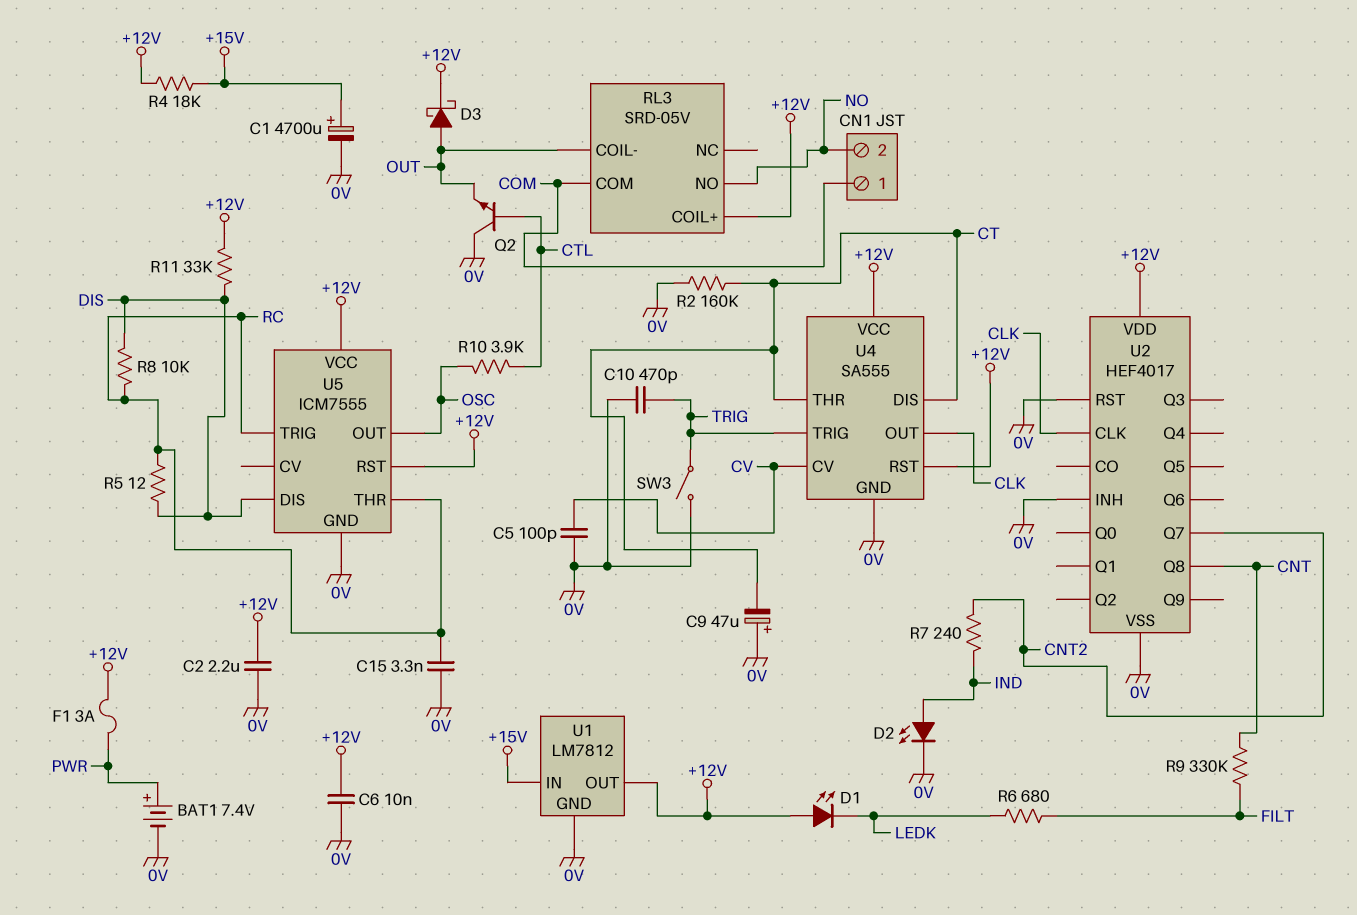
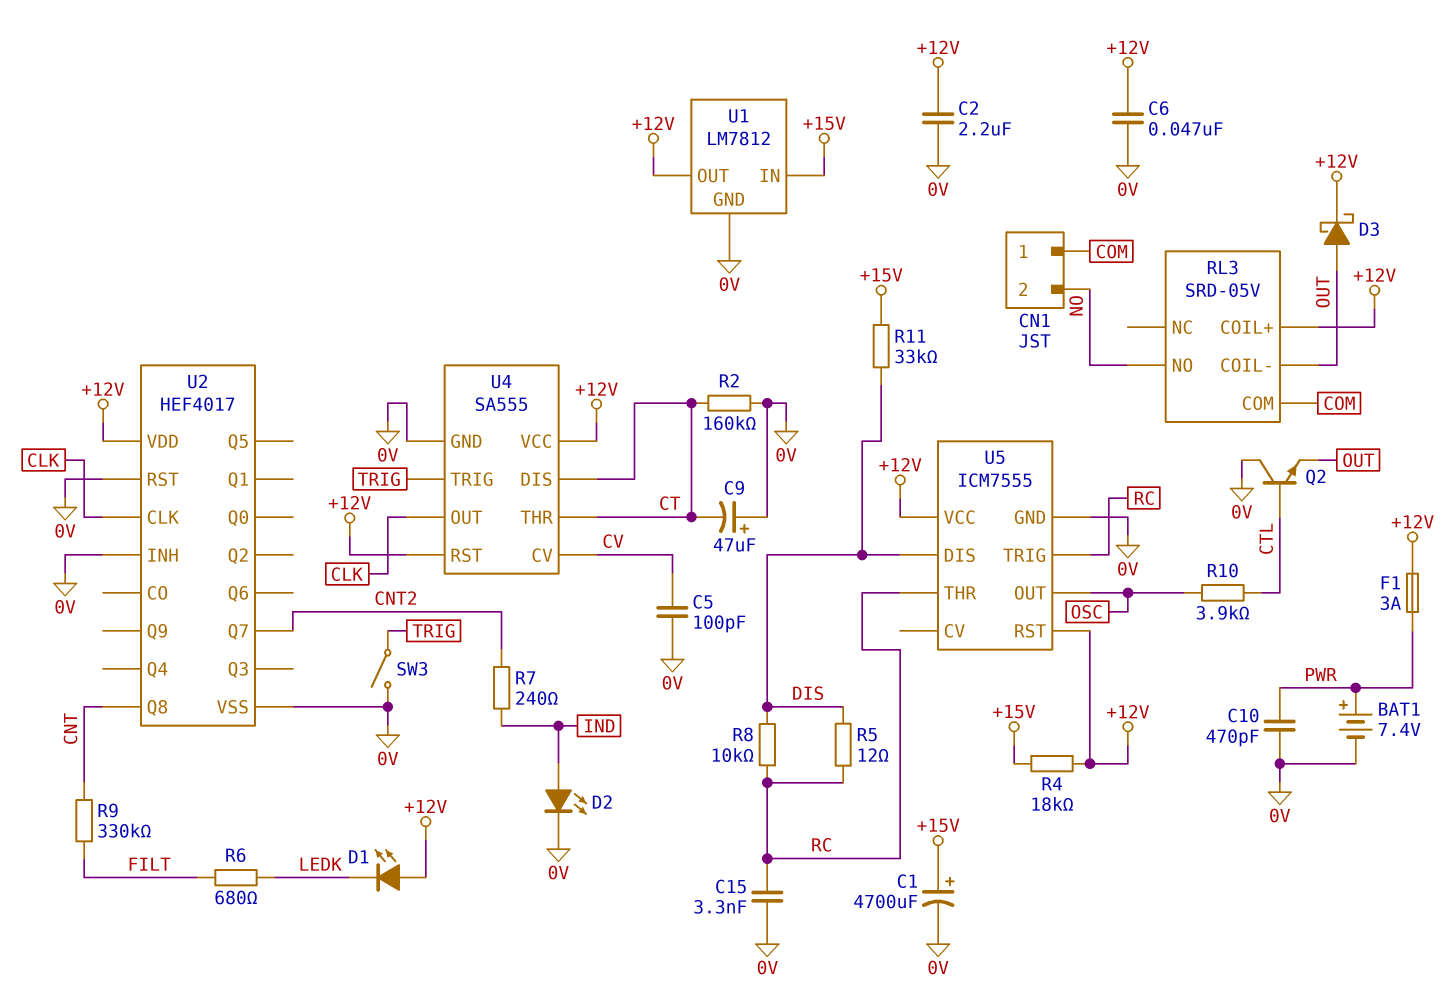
C6: 10nF (+12V, 0V) -> 47nF (+12V, 0V)
C10: 470pF (0V, TRIG) -> 470pF (0V, PWR)
R11: 33k (+12V, DIS) -> 33k (+15V, DIS)

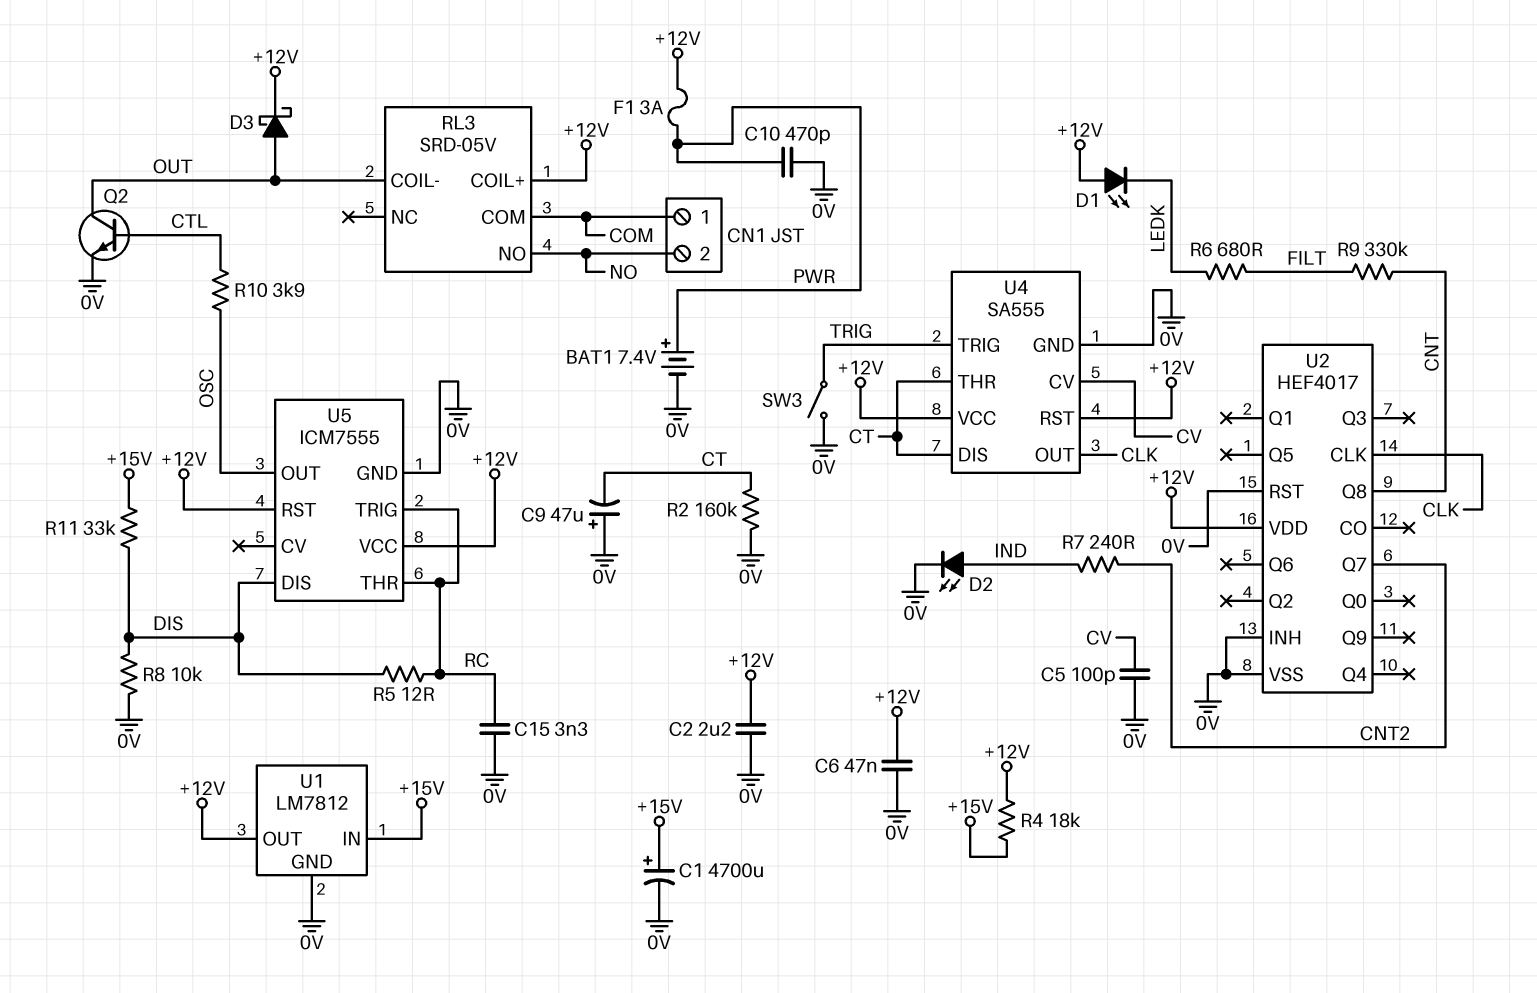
Q2: NPN (B CTL, C 0V, E OUT) -> NPN (B CTL, C OUT, E 0V)
R8: 10k (DIS, RC) -> 10k (0V, DIS)

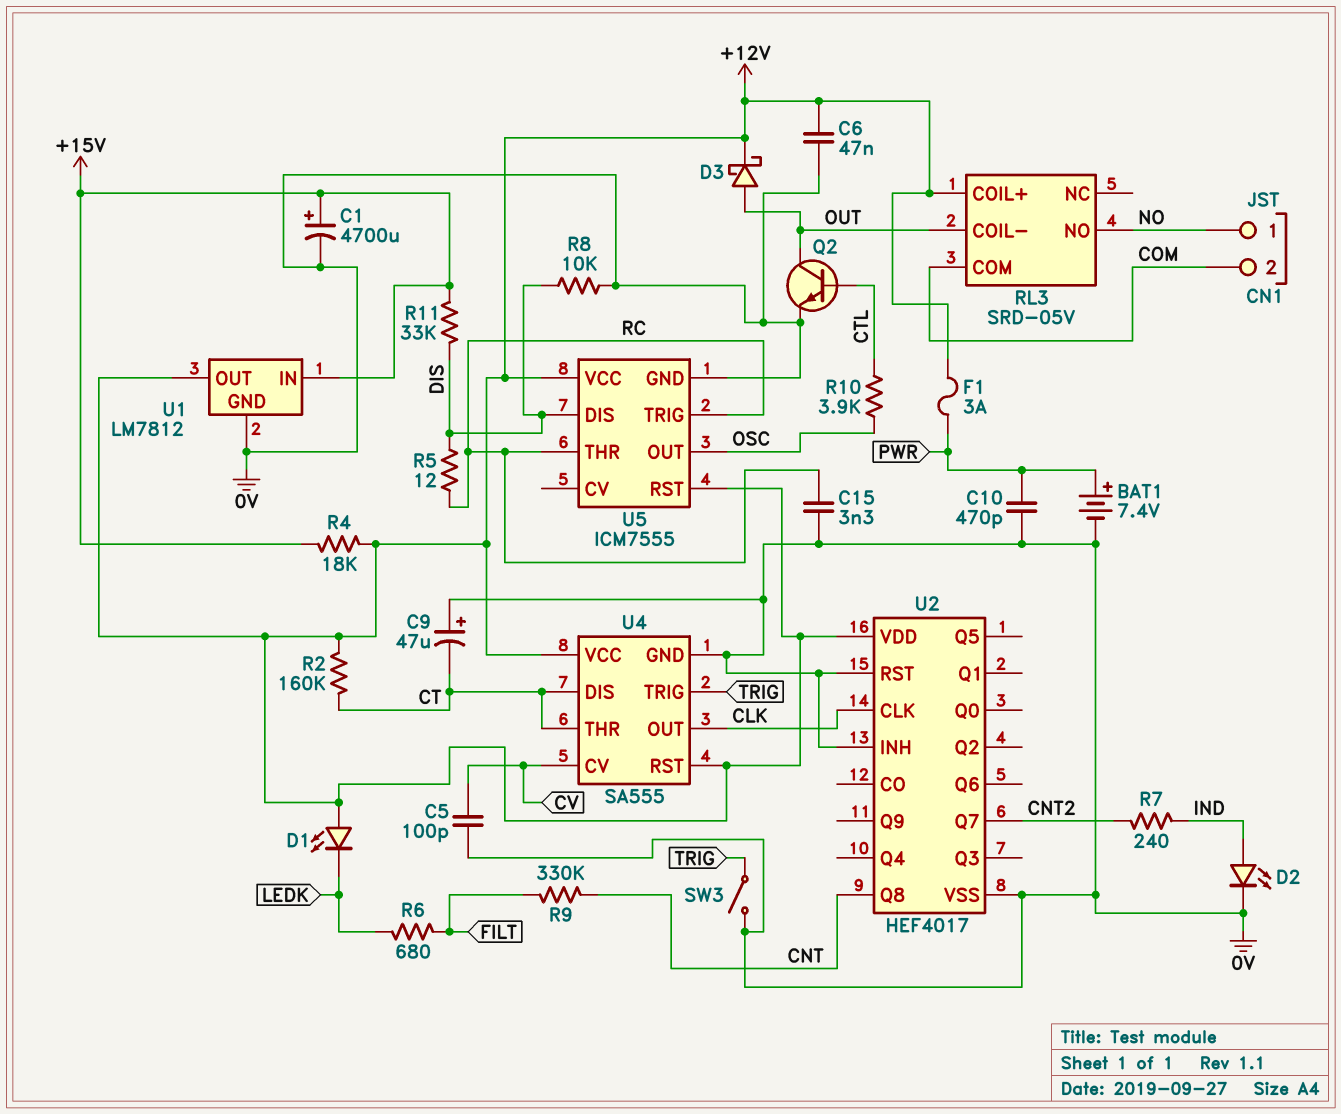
C2: 2.2uF (+12V, 0V) -> none
CN1 pin 1: COM -> NO
CN1 pin 2: NO -> COM
R2: 160k (0V, CT) -> 160k (+12V, CT)

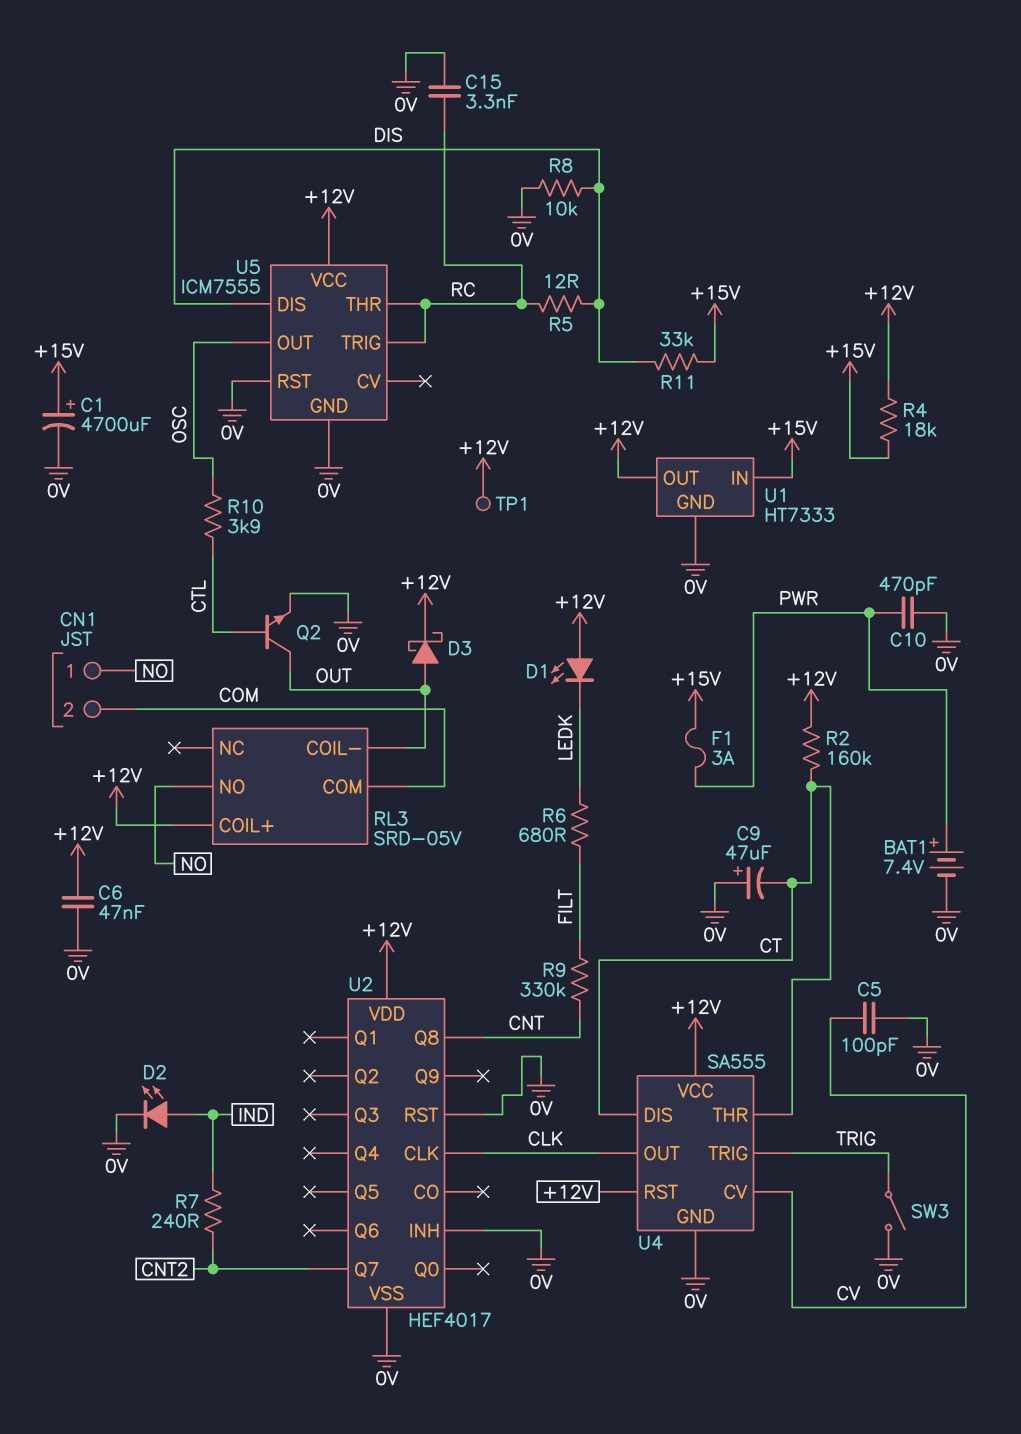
F1: 3A (+12V, PWR) -> 3A (+15V, PWR)
TP1: none -> test point (+12V)
U1: LM7812 -> HT7333
U5 pin RST: +12V -> 0V

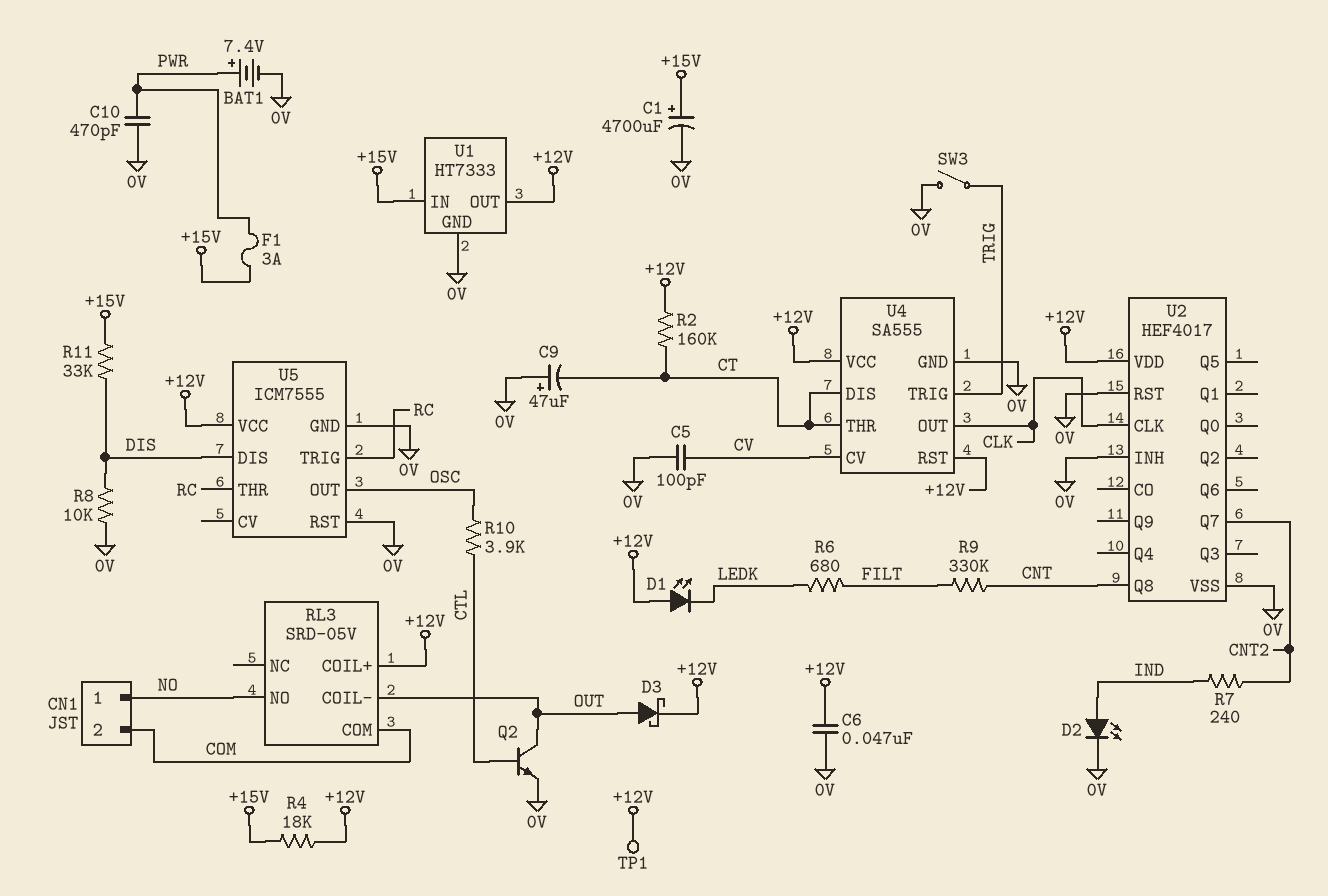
C15: 3.3nF (0V, RC) -> none
R5: 12 (DIS, RC) -> none

